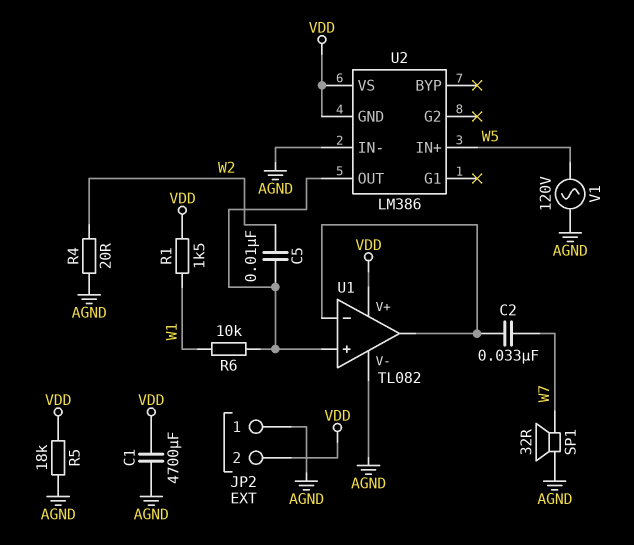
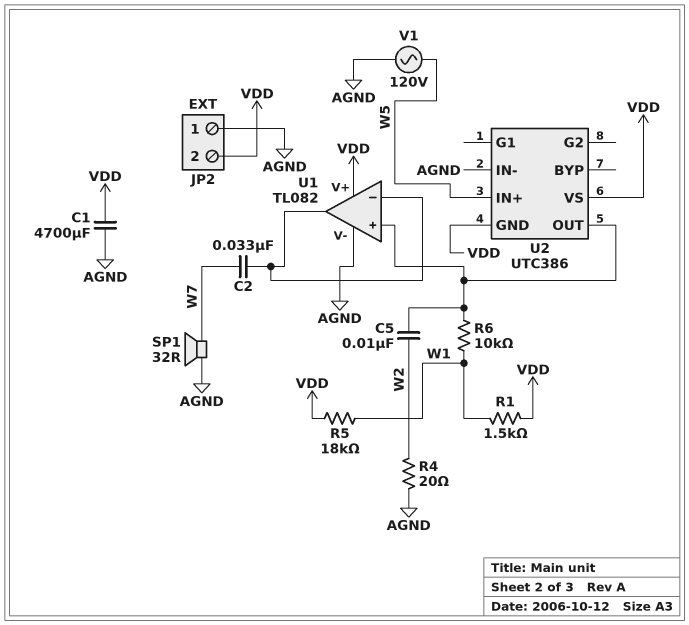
R5: 18k (AGND, VDD) -> 18k (VDD, W1)
U2: LM386 -> UTC386

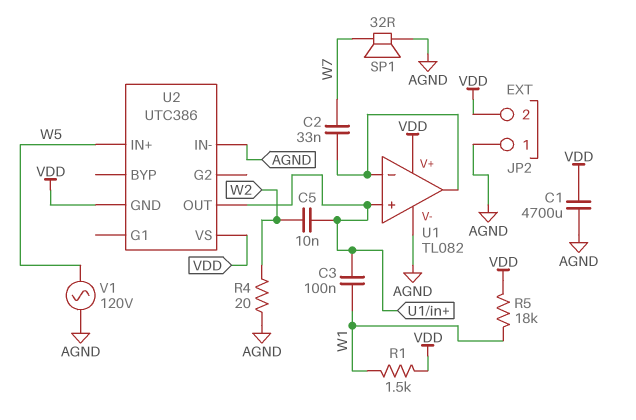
C3: none -> 100nF (U1/in+, W1)
R6: 10k (U1/in+, W1) -> none

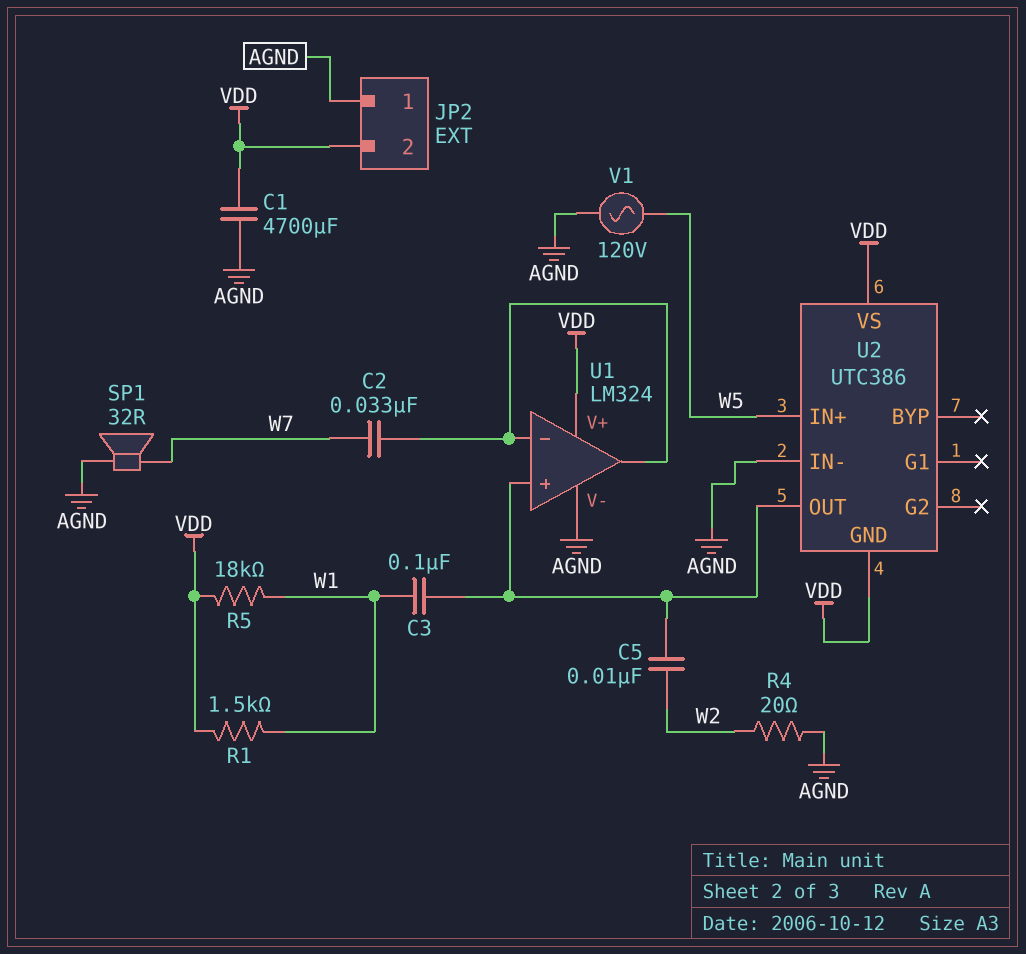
U1: TL082 -> LM324

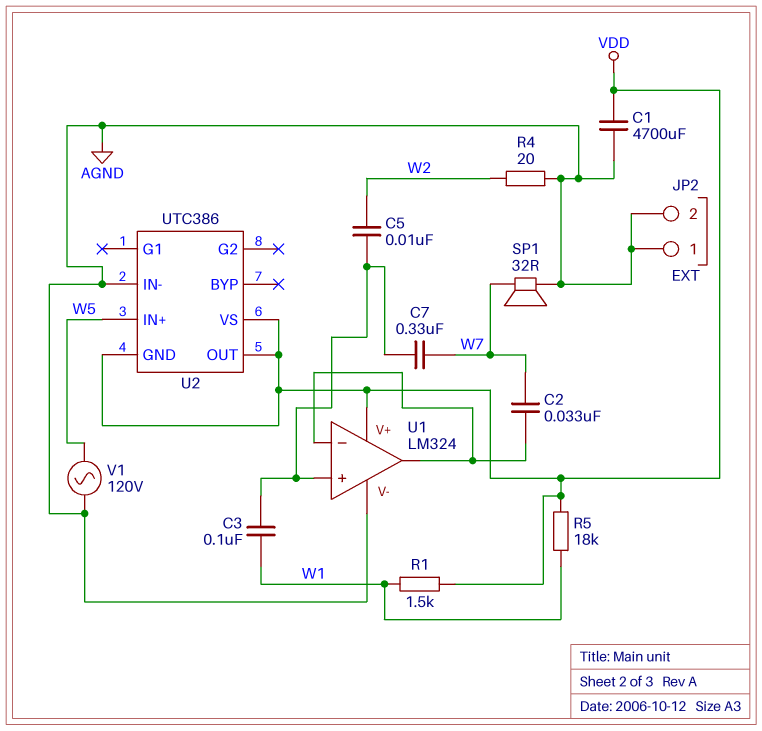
C7: none -> 330nF (U1/in+, W7)
JP2 pin 2: VDD -> AGND
U2 pin OUT: U1/in+ -> VDD

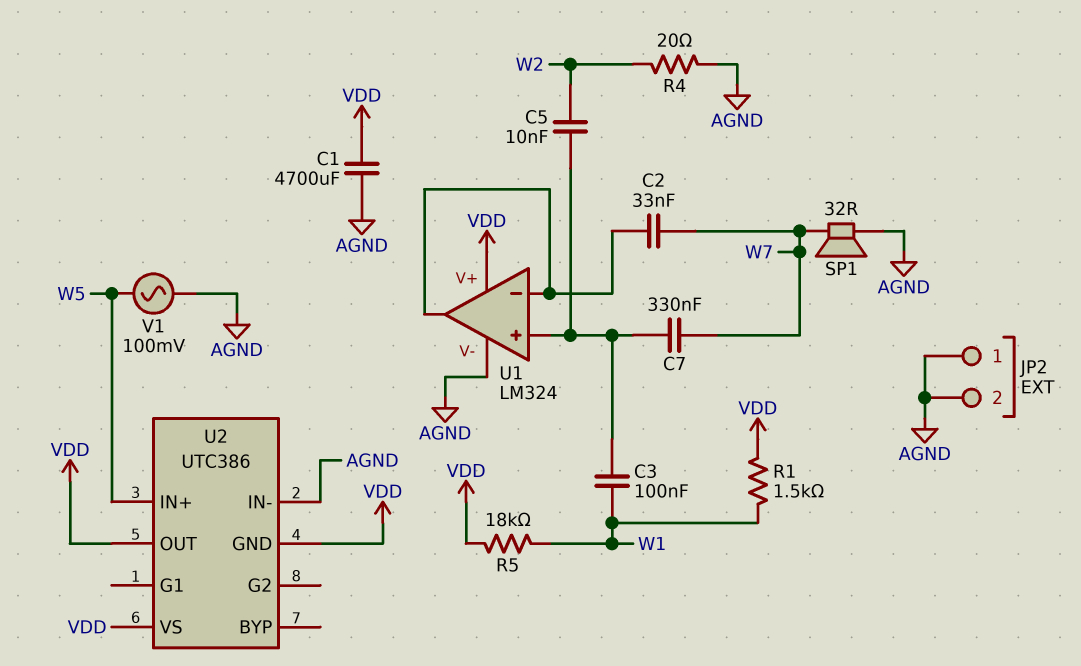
V1: AC 120V (AGND, W5) -> AC 100mV (AGND, W5)

